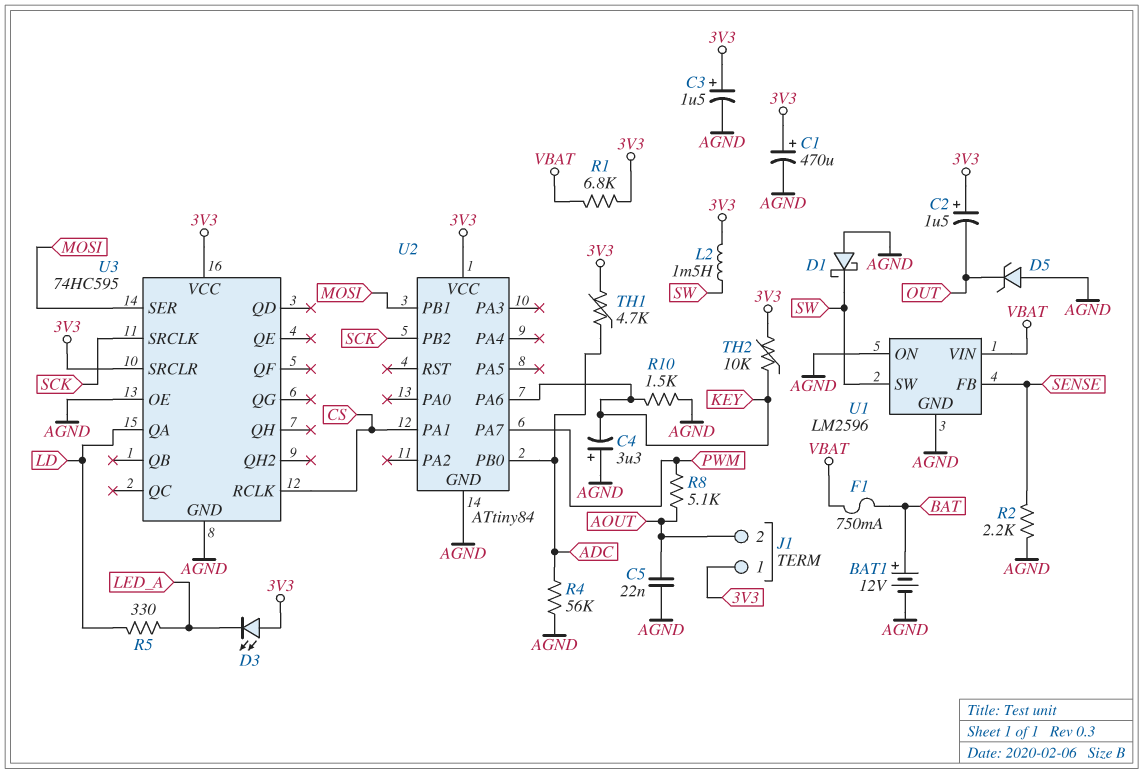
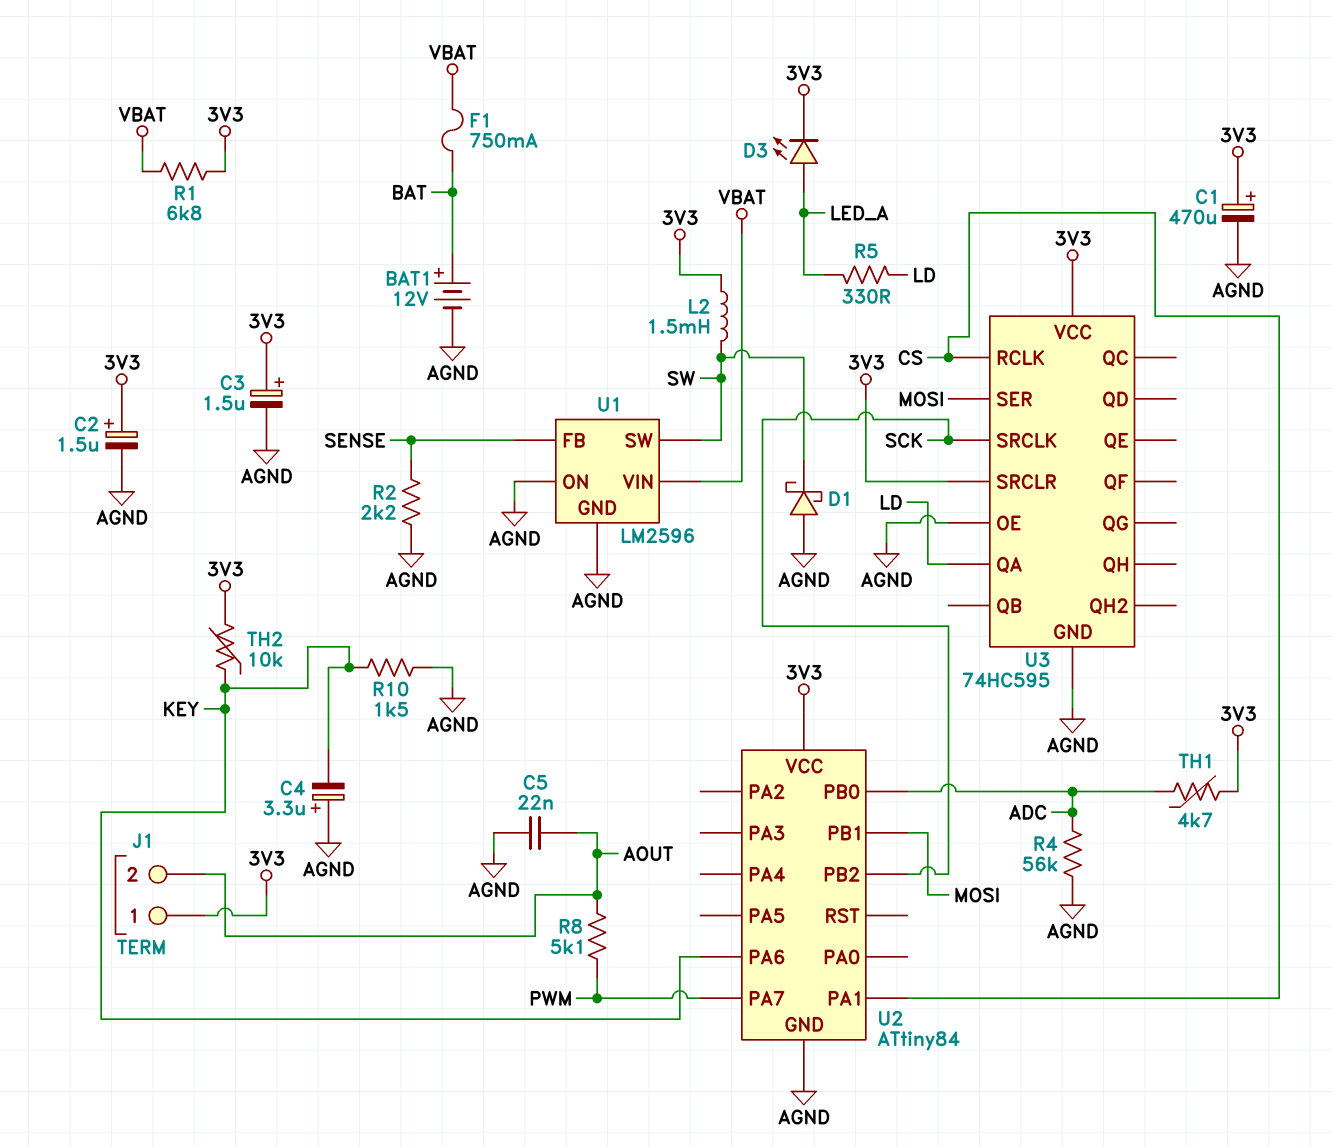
C2: 1.5uF (plus 3V3, minus OUT) -> 1.5uF (plus 3V3, minus AGND)
D3: LED (A 3V3, K LED_A) -> LED (A LED_A, K 3V3)
D5: zener (A AGND, K OUT) -> none

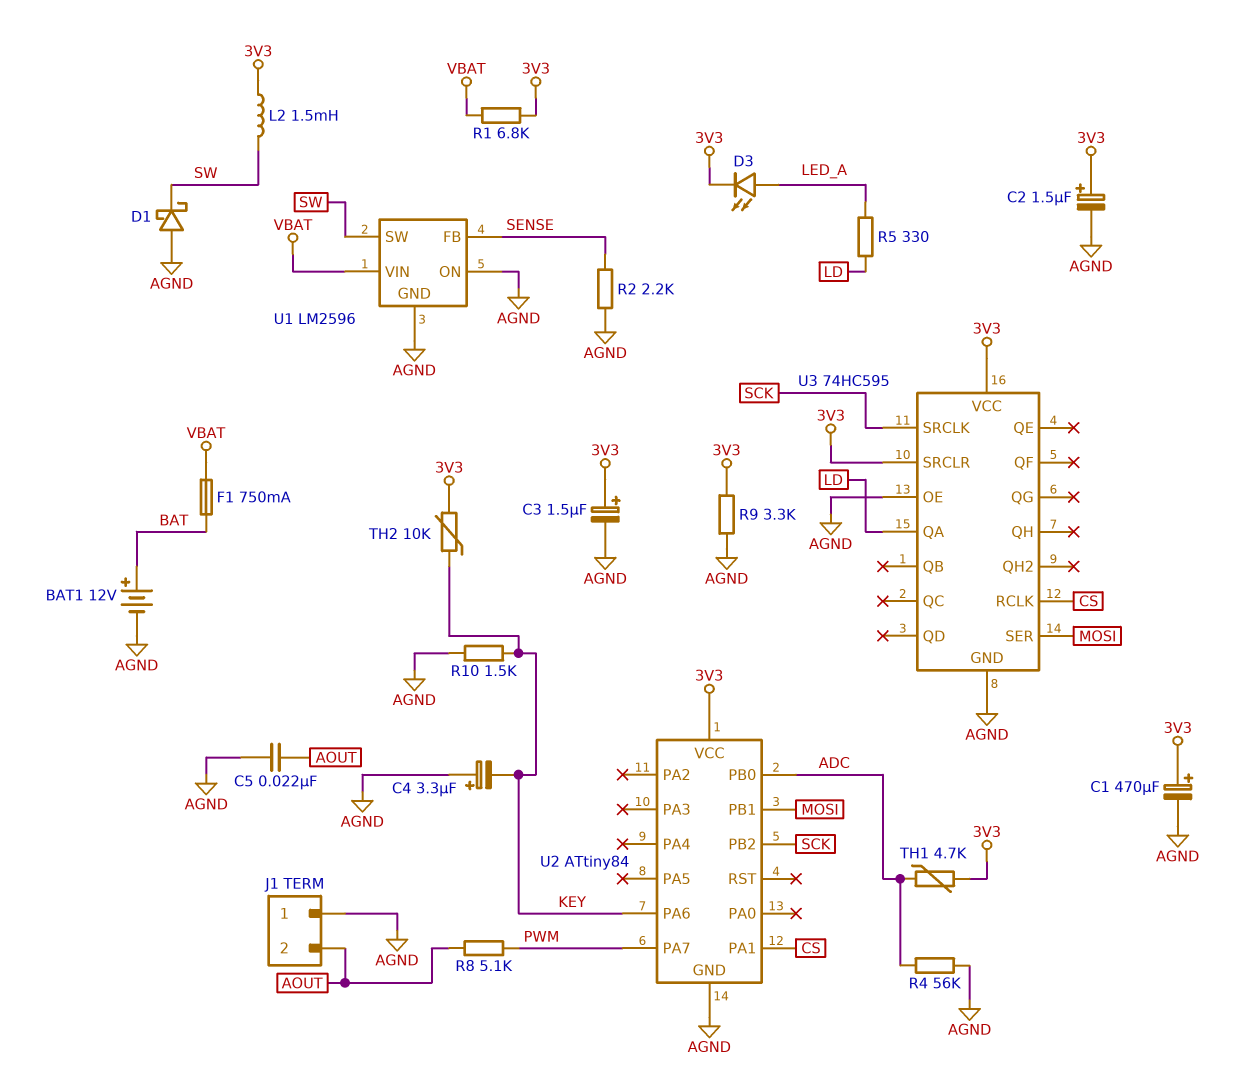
J1 pin 1: 3V3 -> AGND
R9: none -> 3.3k (3V3, AGND)

